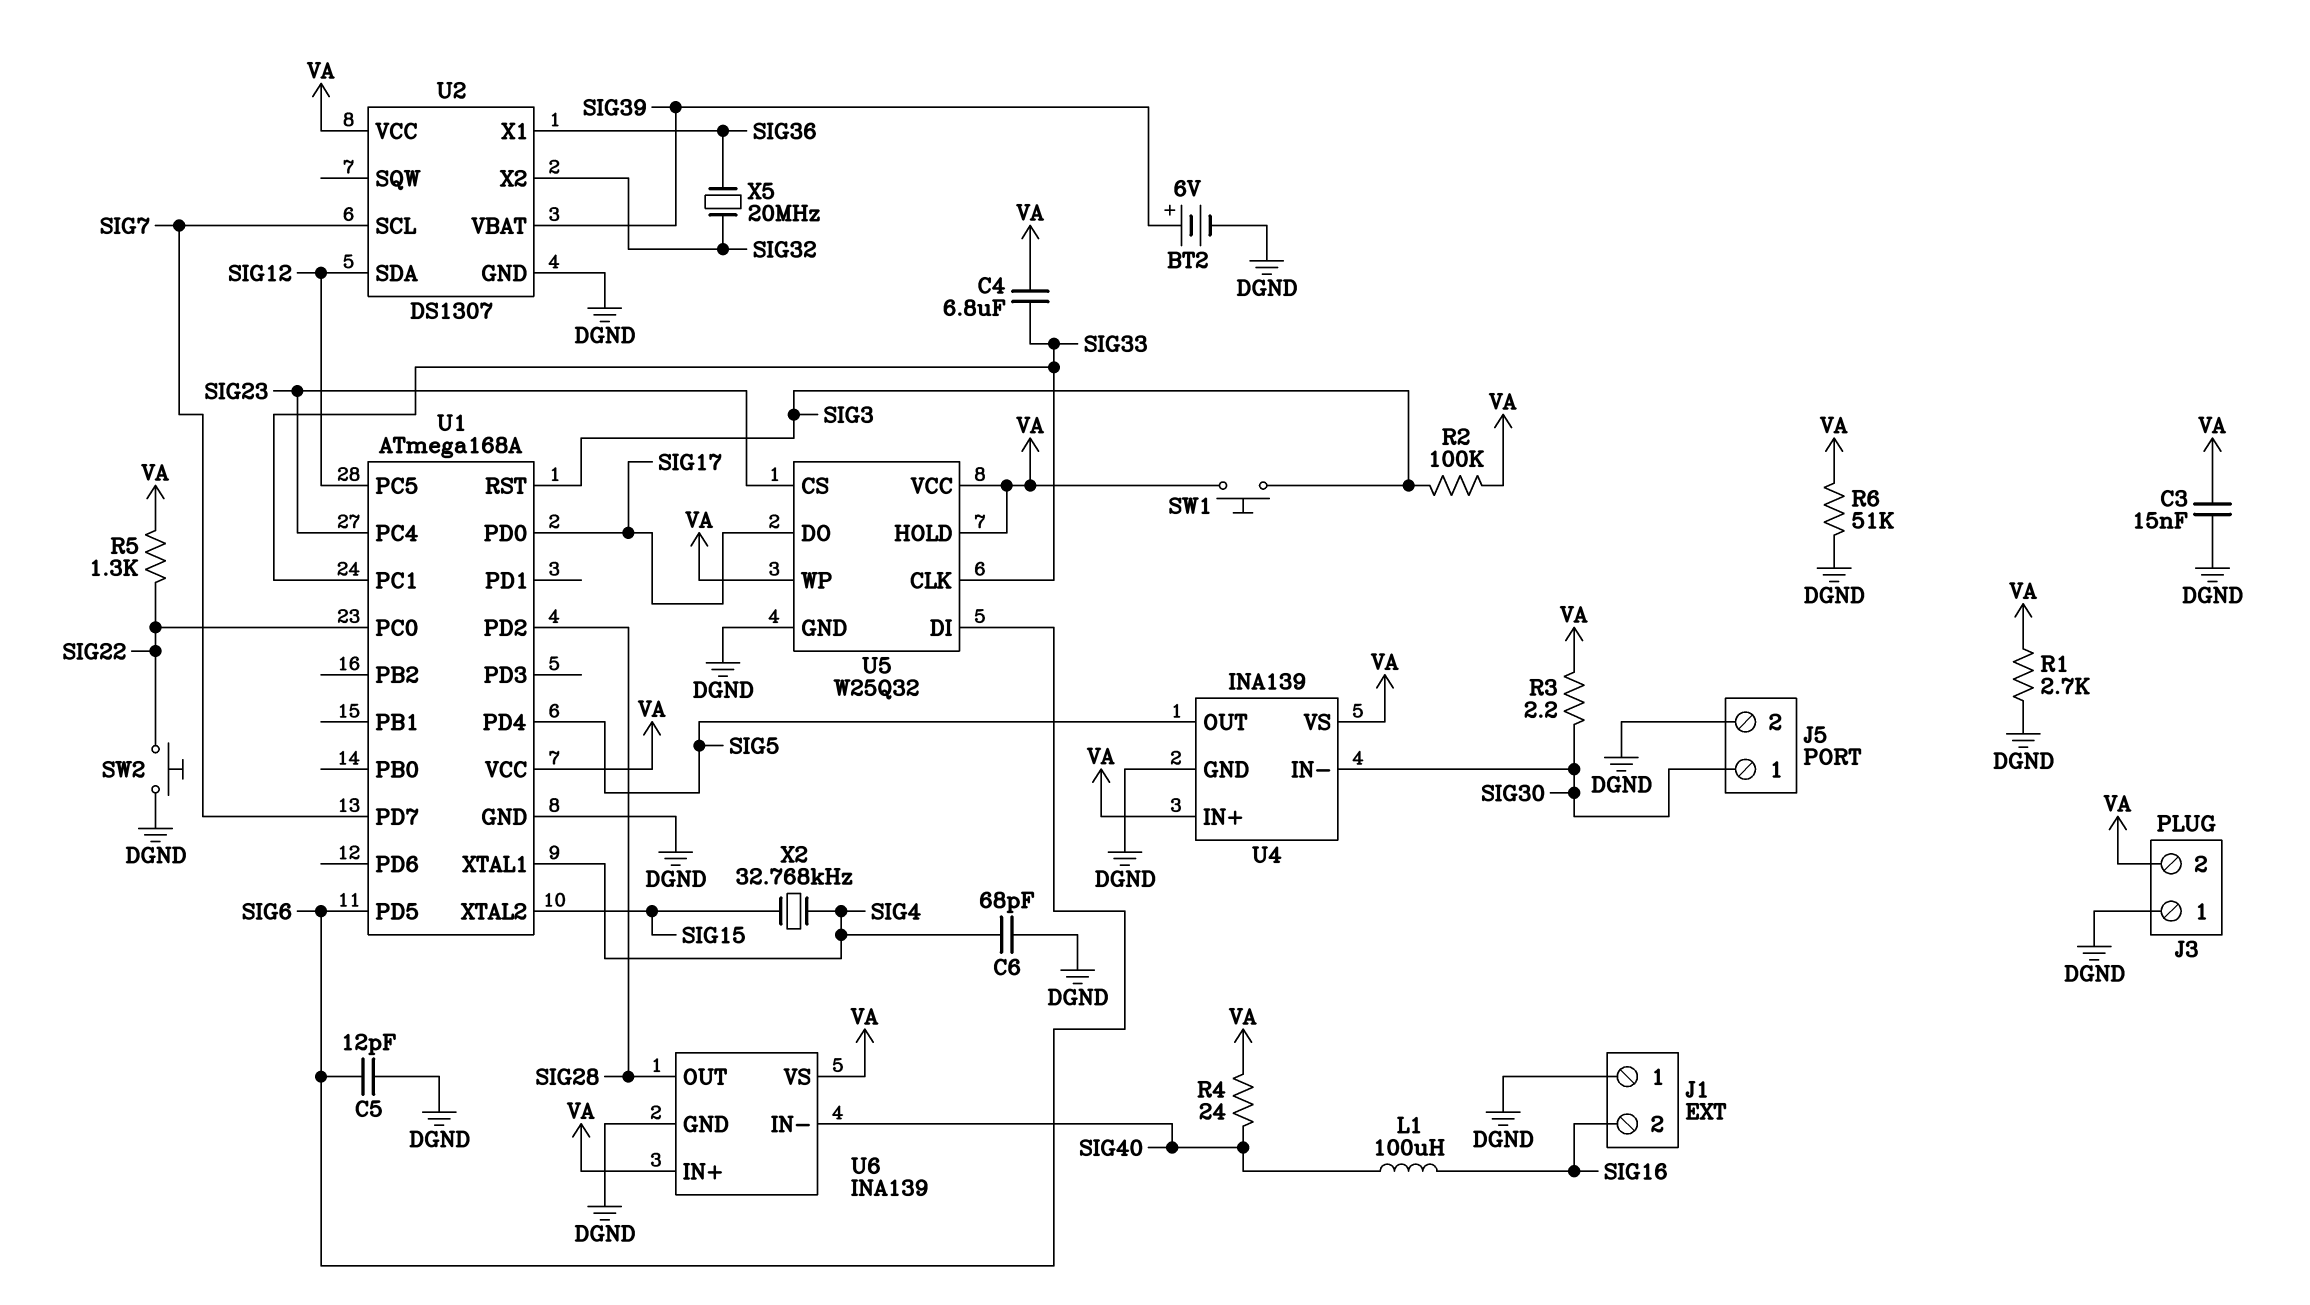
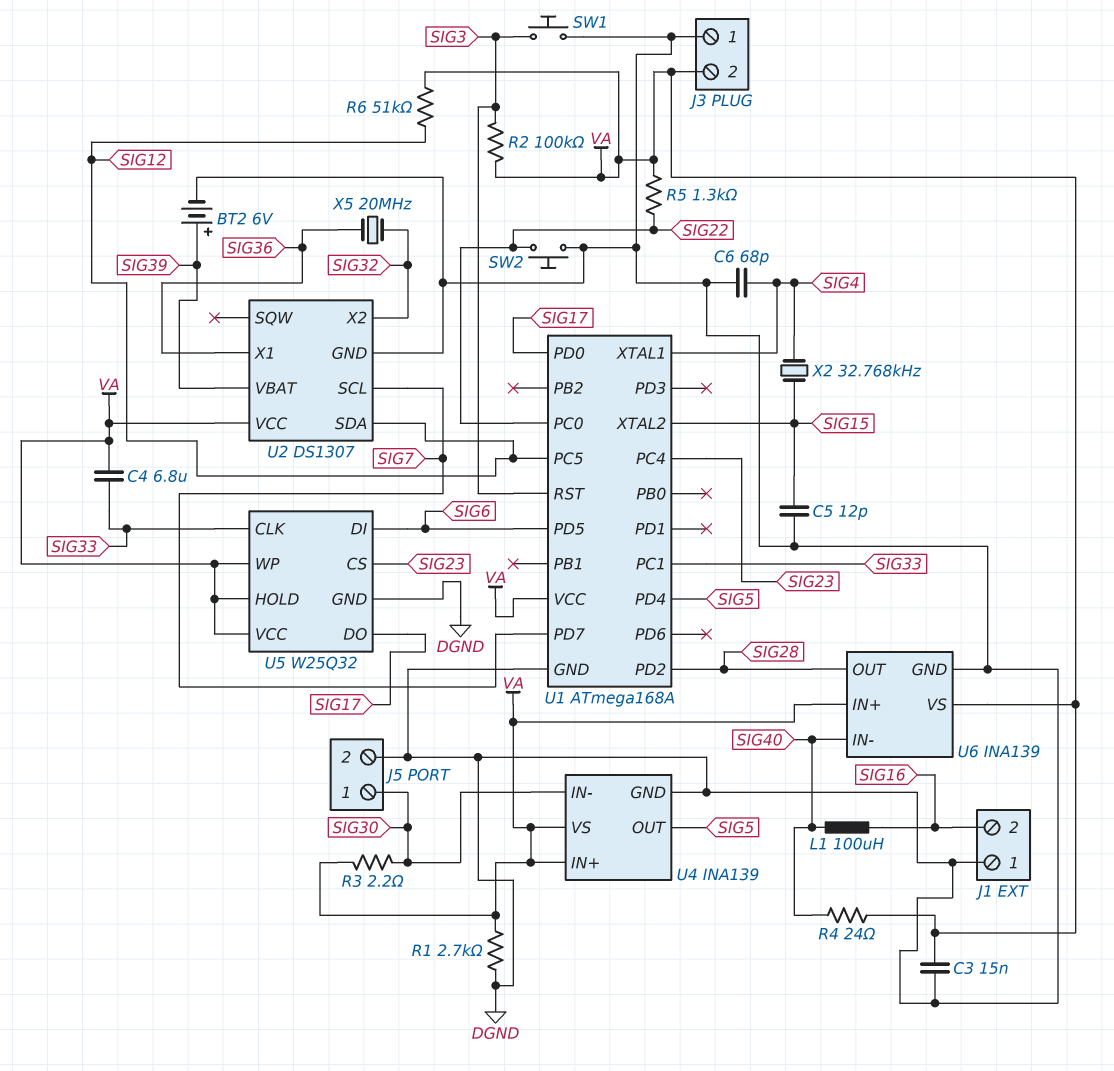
C5: 12pF (DGND, SIG6) -> 12pF (DGND, SIG15)
R6: 51k (DGND, VA) -> 51k (SIG12, VA)
SW1: button (SIG3, VA) -> button (DGND, SIG3)

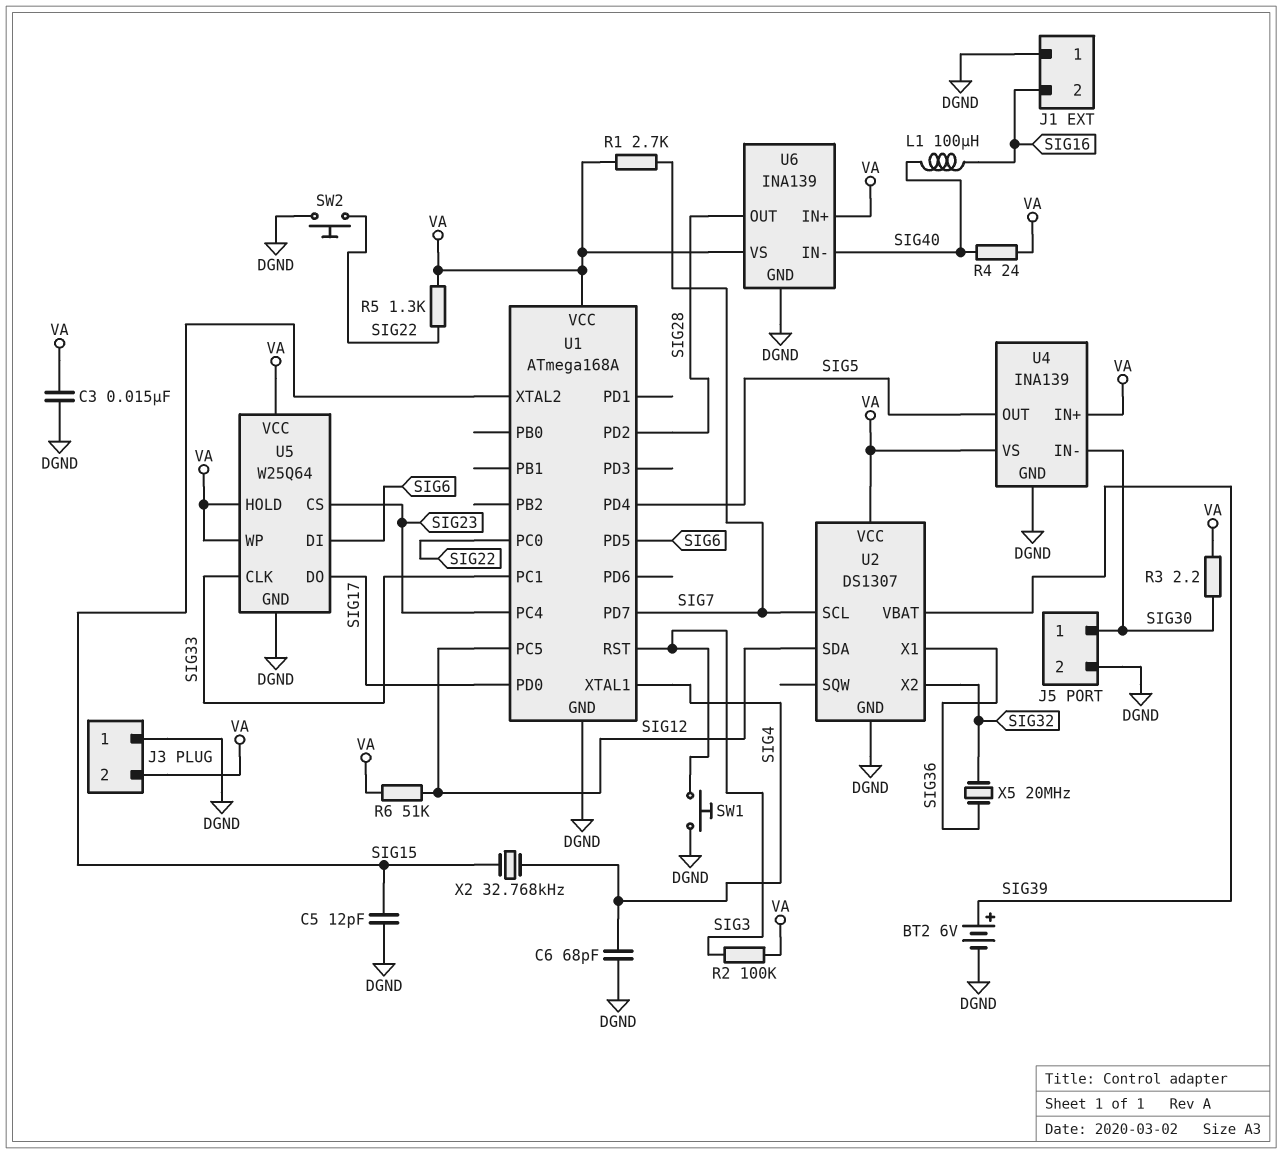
C4: 6.8uF (SIG33, VA) -> none
R1: 2.7k (DGND, VA) -> 2.7k (SIG7, VA)
U5: W25Q32 -> W25Q64

